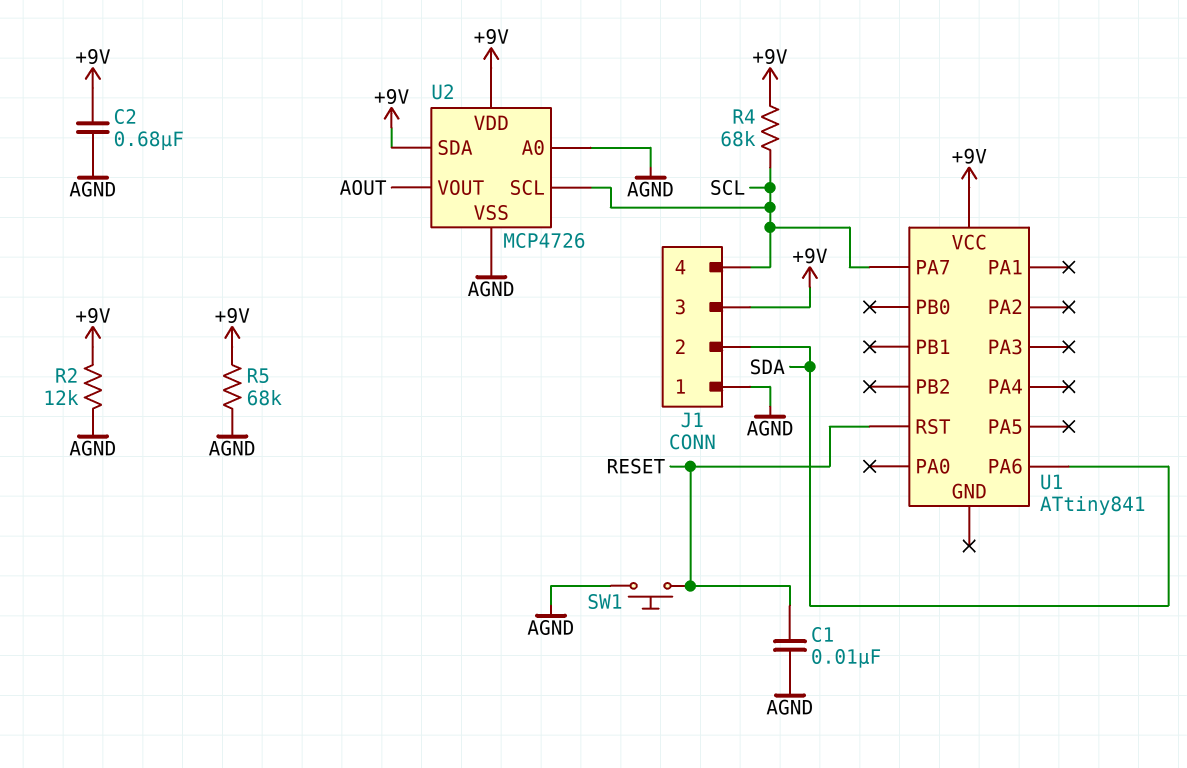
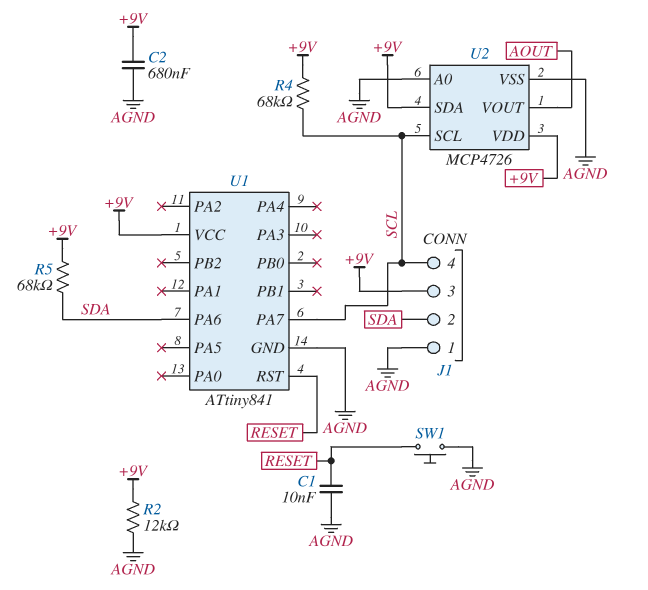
R5: 68k (+9V, AGND) -> 68k (+9V, SDA)
U1 pin GND: none -> AGND

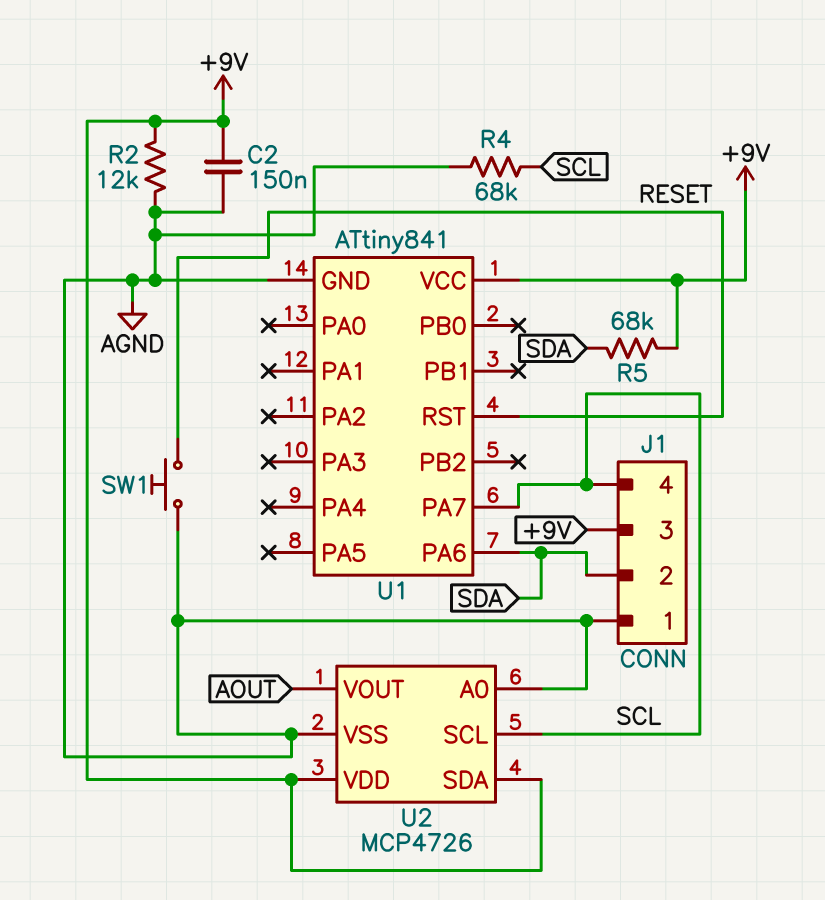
C1: 10nF (AGND, RESET) -> none
C2: 680nF (+9V, AGND) -> 150nF (+9V, AGND)
R4: 68k (+9V, SCL) -> 68k (AGND, SCL)

